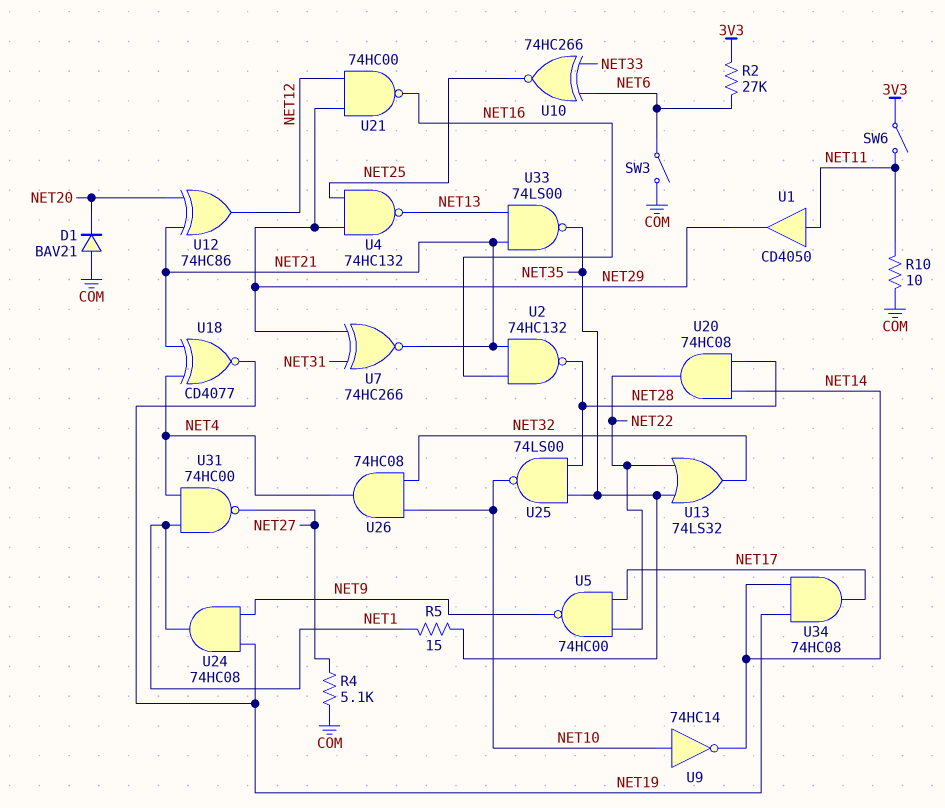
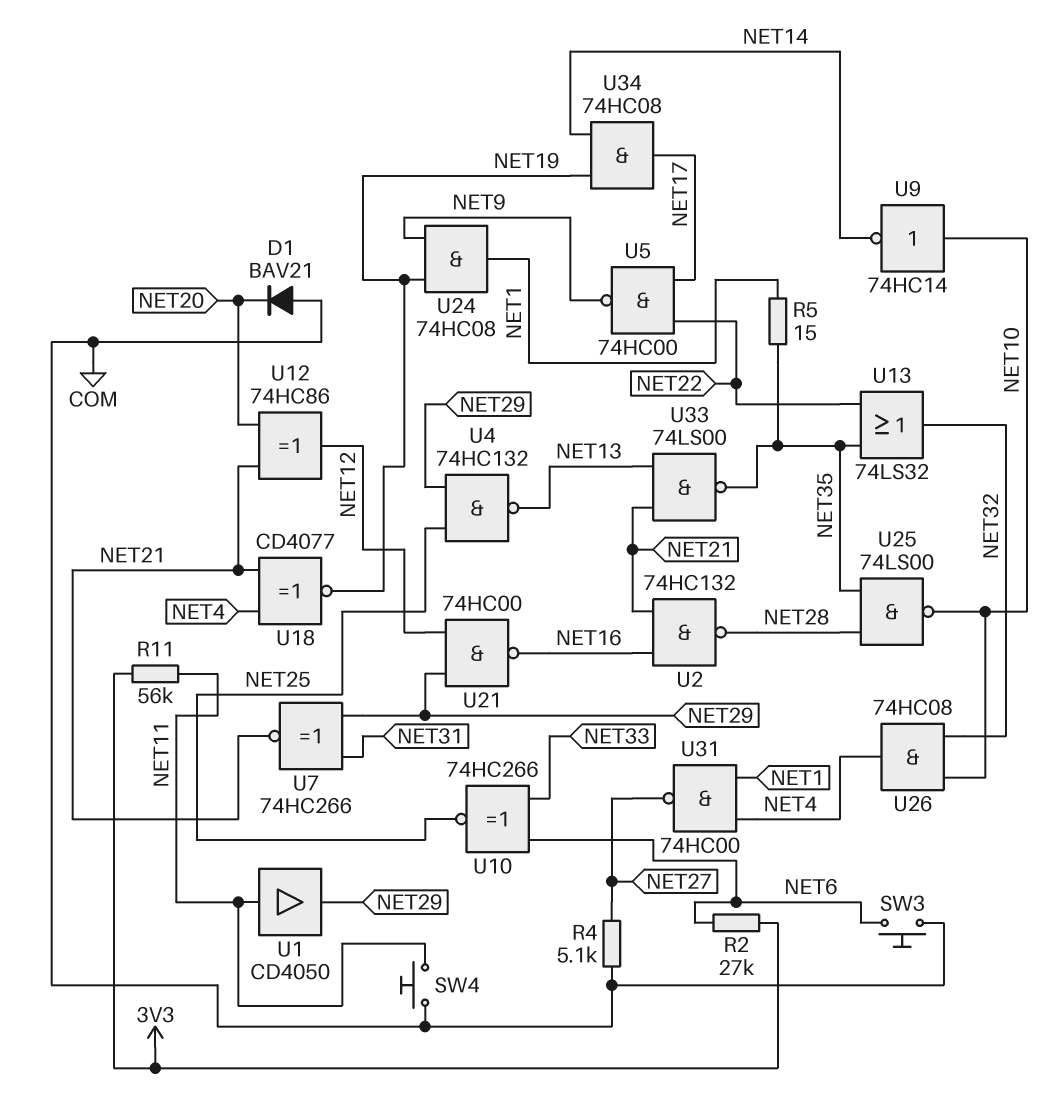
R10: 10 (COM, NET11) -> none
R11: none -> 56k (3V3, NET11)
SW3: switch (COM, NET6) -> button (COM, NET6)
SW4: none -> button (COM, NET11)
SW6: switch (3V3, NET11) -> none
U20: AND 74HC08 (in NET14, in NET28, out NET22) -> none

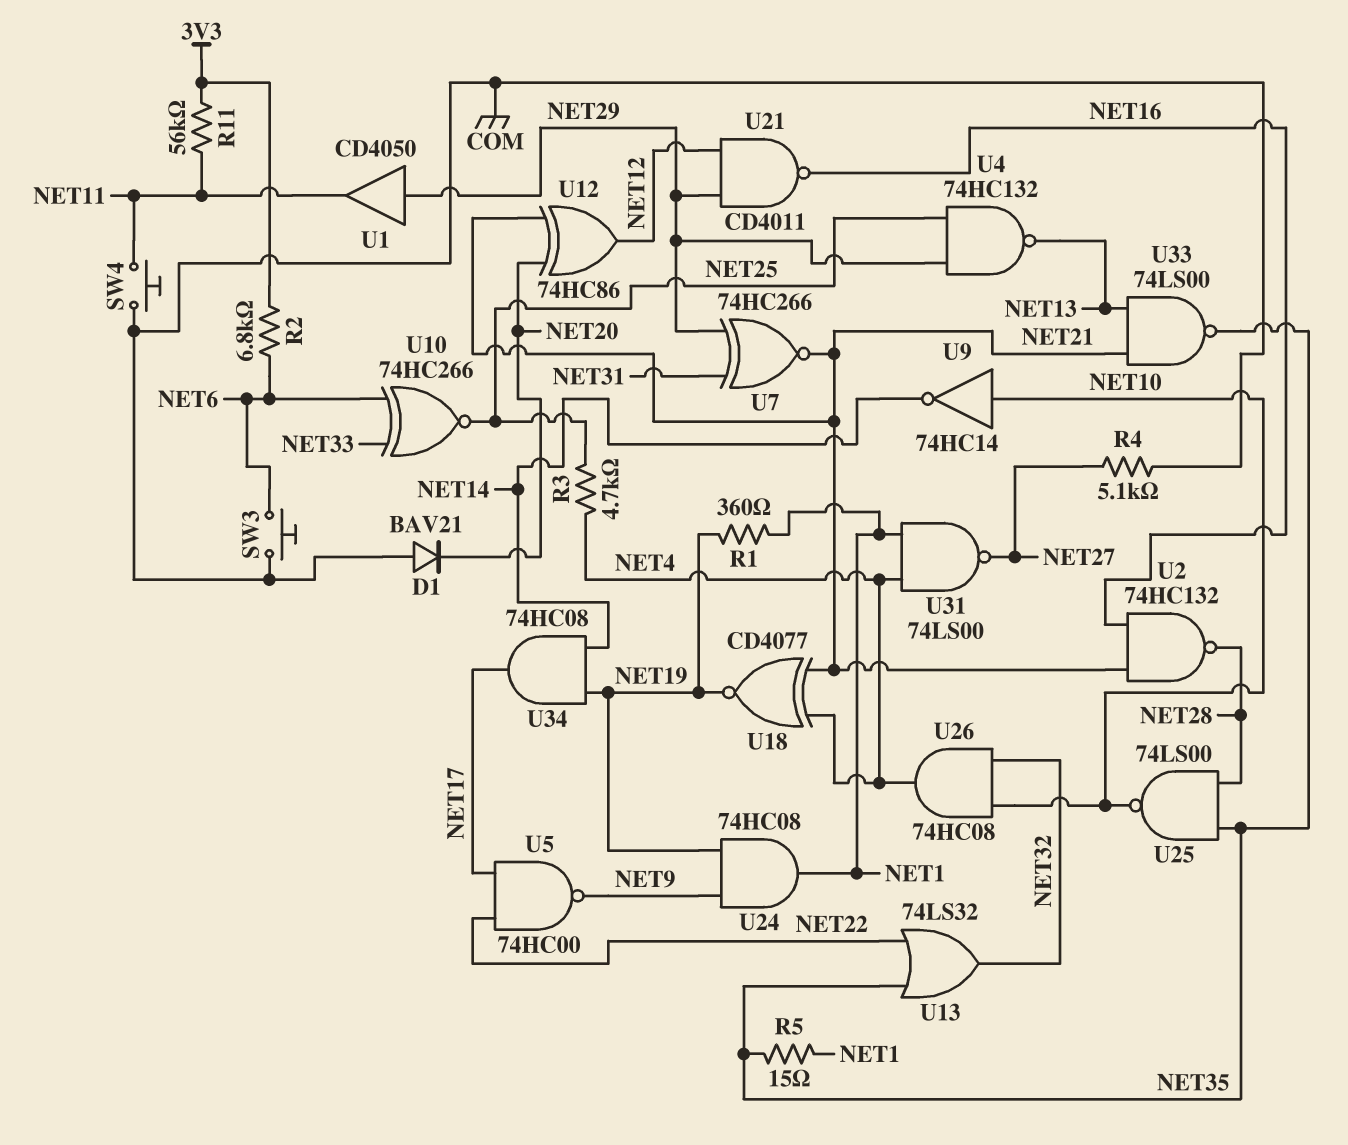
R1: none -> 360 (NET1, NET19)
R2: 27k (3V3, NET6) -> 6.8k (3V3, NET6)
R3: none -> 4.7k (NET4, NET25)
U1: buffer CD4050 (in NET11, out NET29) -> buffer CD4050 (in NET29, out NET11)
U21: NAND 74HC00 (in NET12, in NET29, out NET16) -> NAND CD4011 (in NET12, in NET29, out NET16)
U31: NAND 74HC00 (in NET1, in NET4, out NET27) -> NAND 74LS00 (in NET1, in NET4, out NET27)

